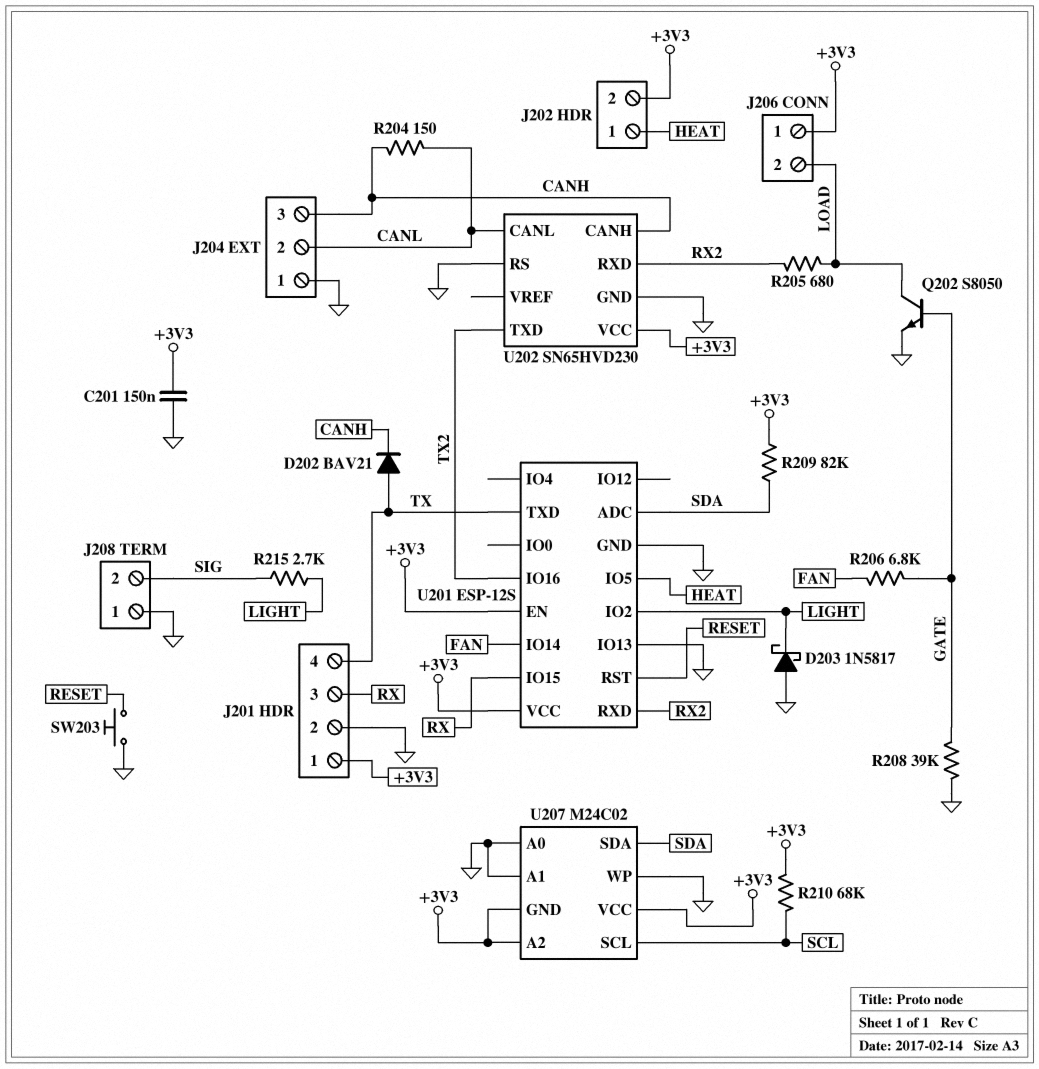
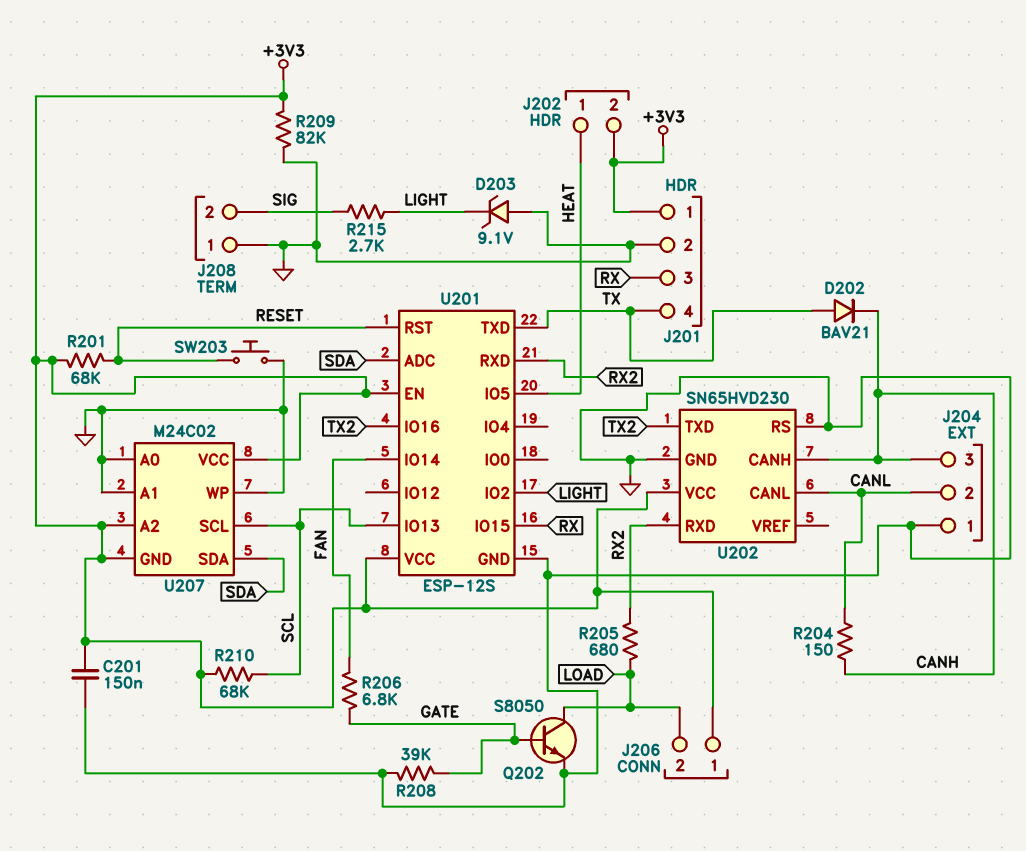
D203: schottky 1N5817 (A GND, K LIGHT) -> zener 9.1V (A GND, K LIGHT)
R201: none -> 68k (+3V3, RESET)
R209: 82k (+3V3, SDA) -> 82k (+3V3, GND)
U201 pin IO13: GND -> SCL

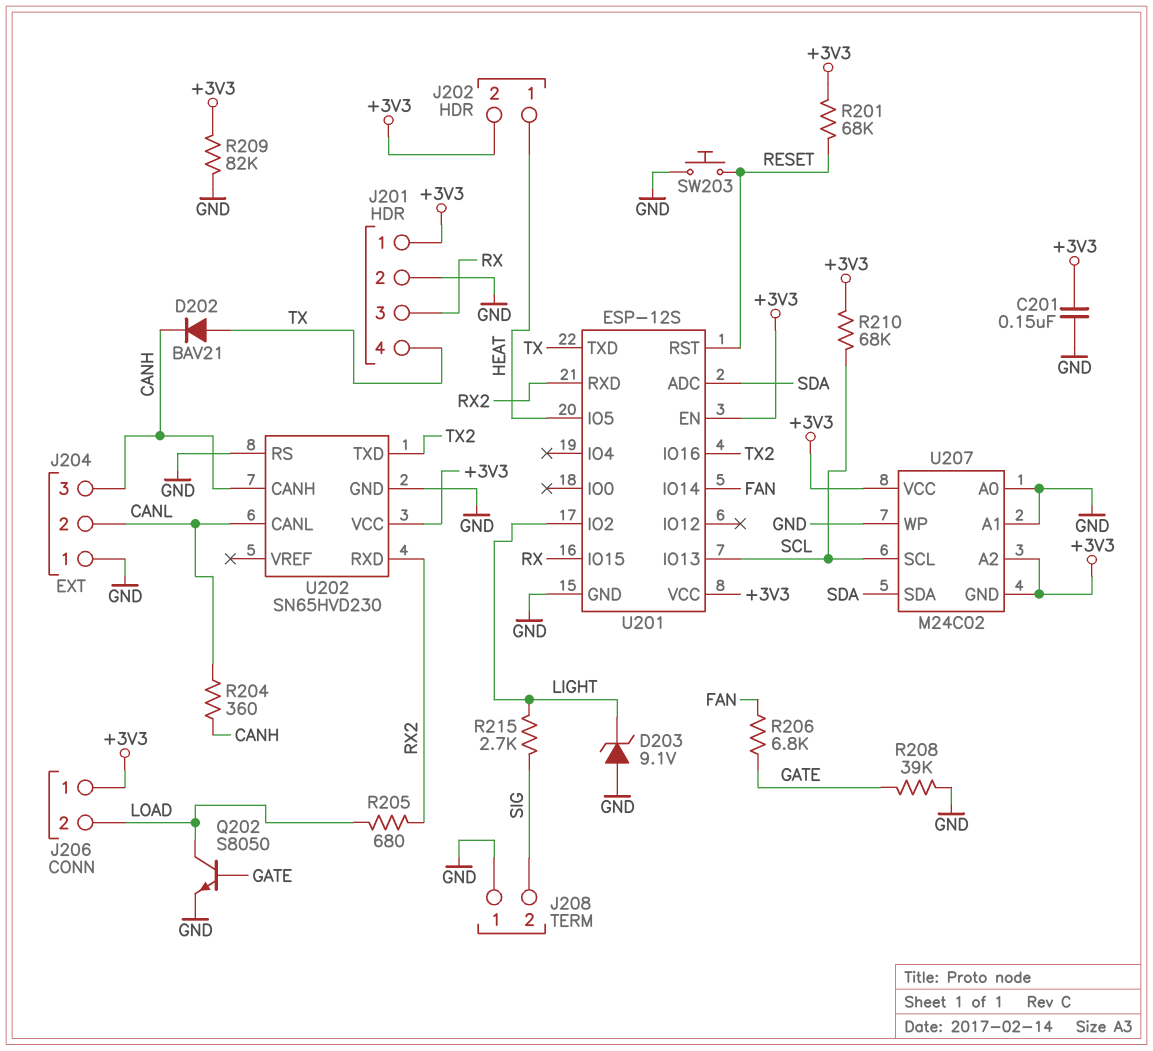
R204: 150 (CANH, CANL) -> 360 (CANH, CANL)

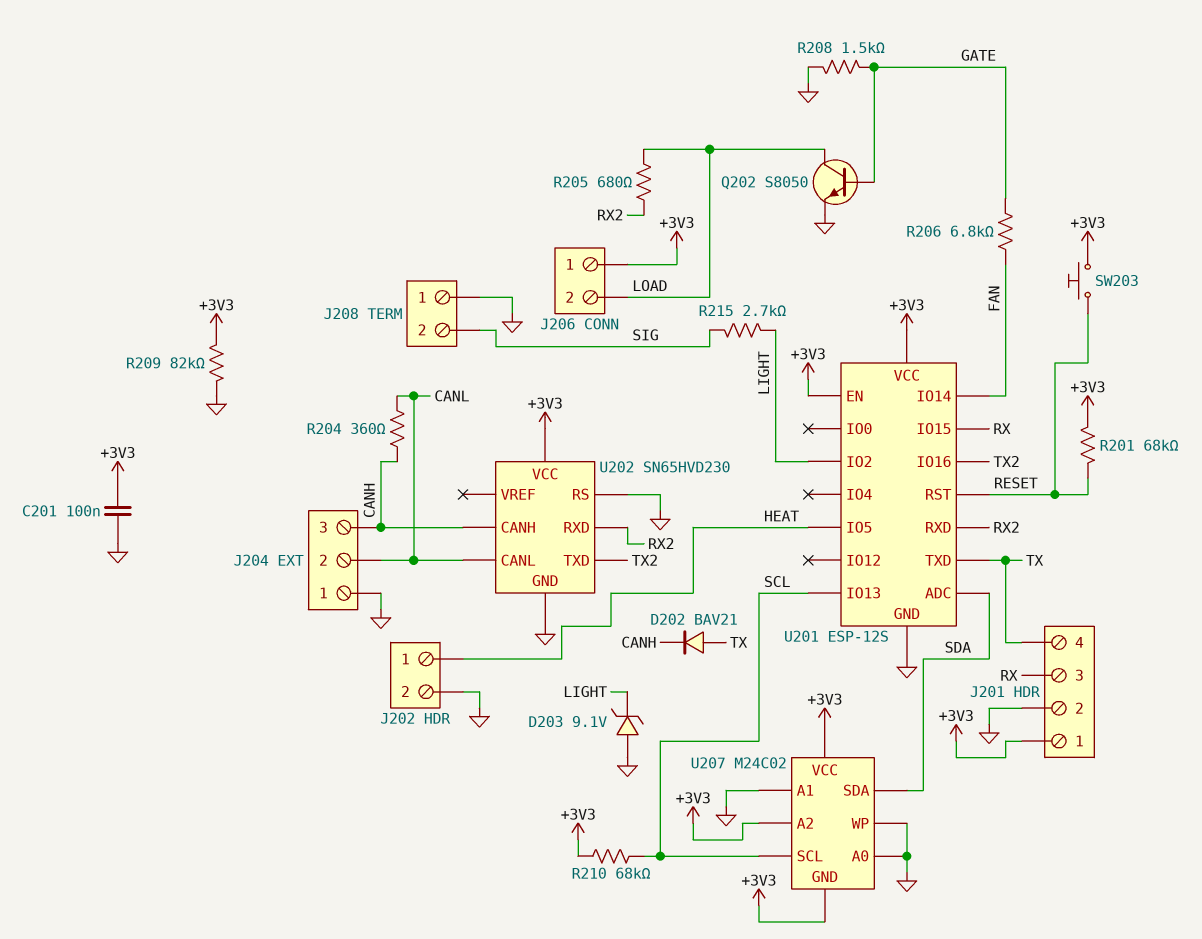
C201: 150nF (+3V3, GND) -> 100nF (+3V3, GND)
J202 pin 2: +3V3 -> GND
R208: 39k (GATE, GND) -> 1.5k (GATE, GND)
SW203: button (GND, RESET) -> button (+3V3, RESET)

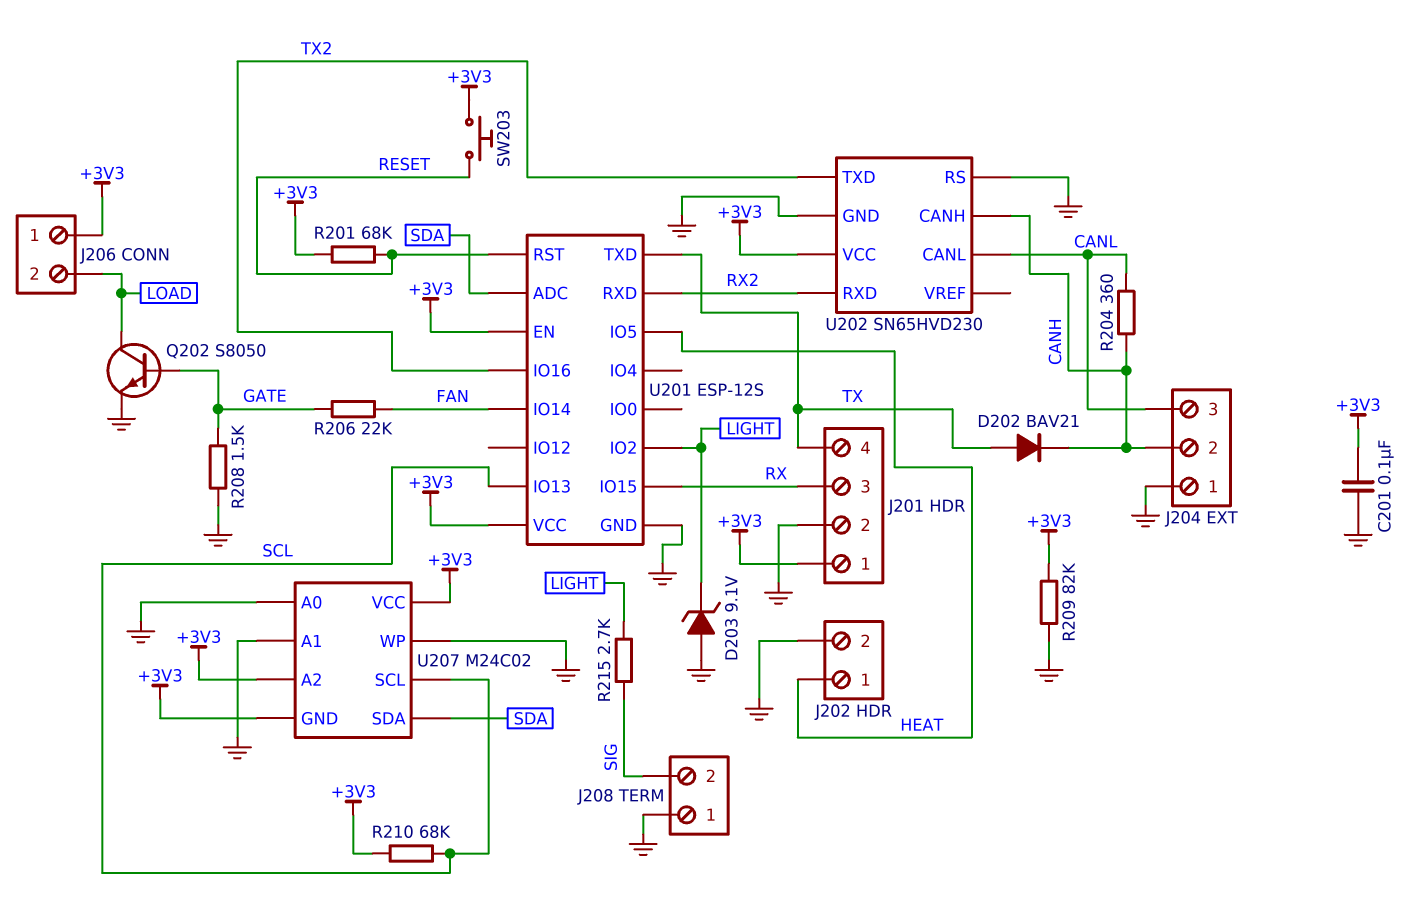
J204 pin 2: CANL -> CANH
J204 pin 3: CANH -> CANL
R205: 680 (LOAD, RX2) -> none
R206: 6.8k (FAN, GATE) -> 22k (FAN, GATE)

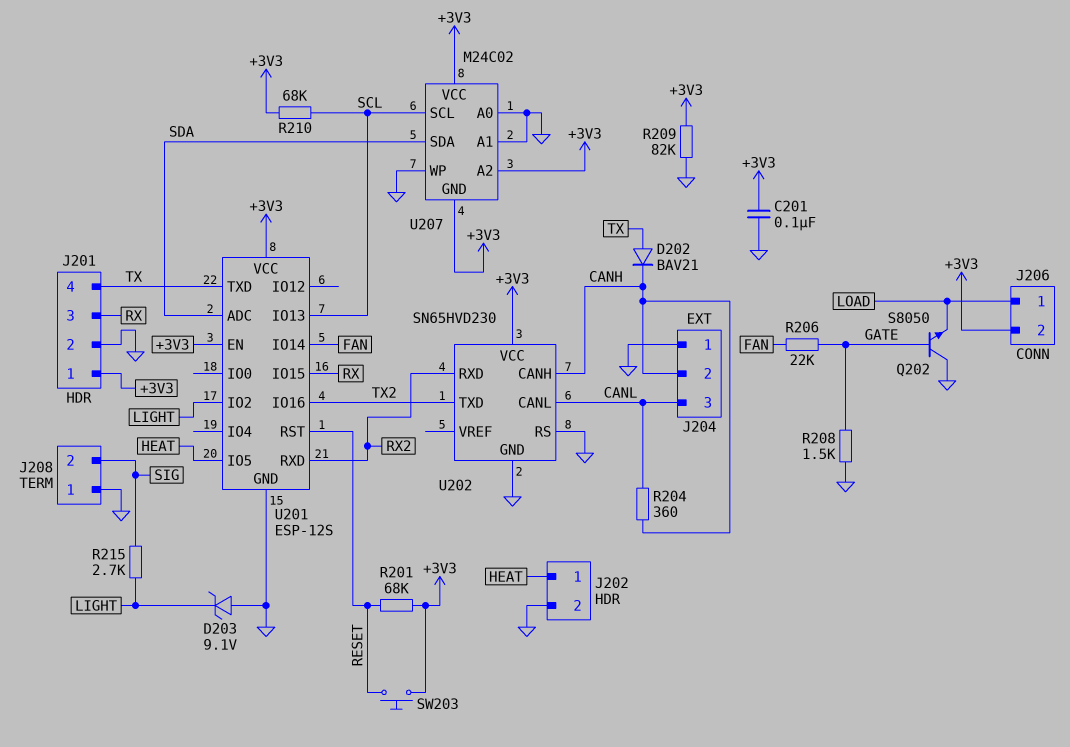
J206 pin 1: +3V3 -> LOAD
J206 pin 2: LOAD -> +3V3
Q202: NPN S8050 (B GATE, C LOAD, E GND) -> NPN S8050 (B GATE, C GND, E LOAD)

